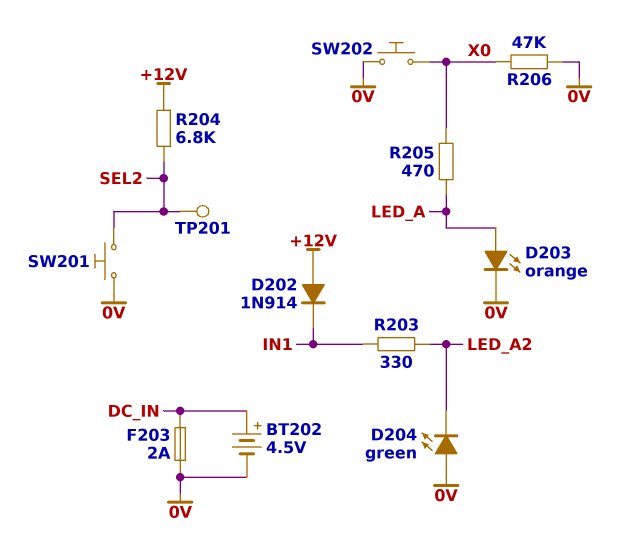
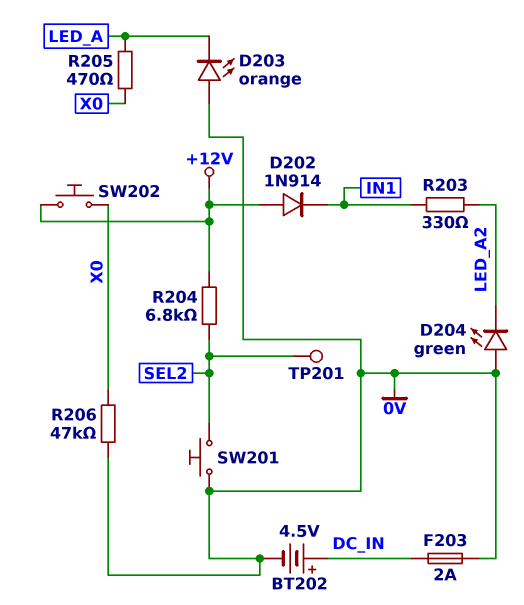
D203: LED orange (A LED_A, K 0V) -> LED orange (A 0V, K LED_A)
SW202: button (0V, X0) -> button (+12V, X0)

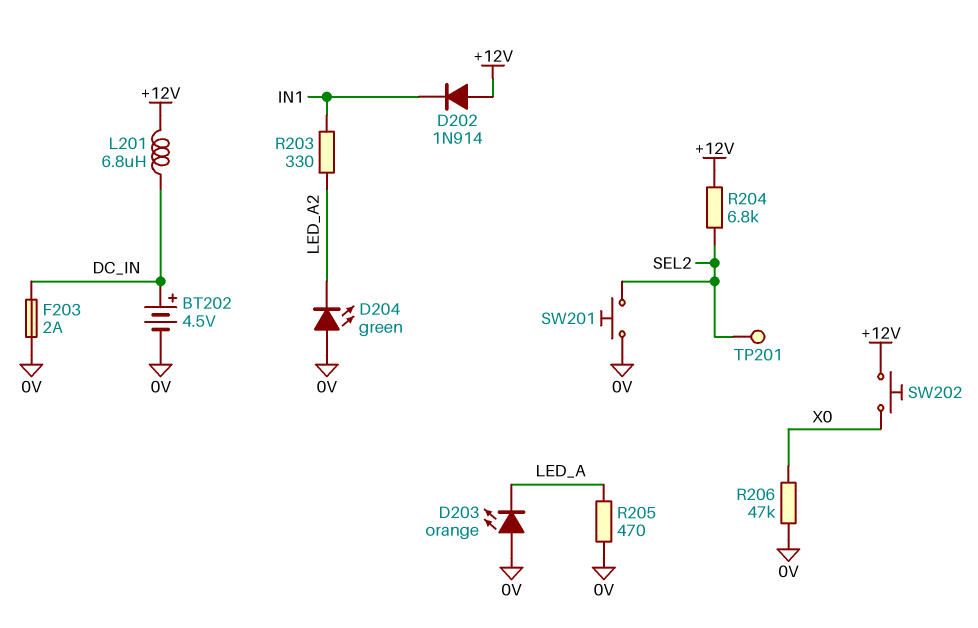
L201: none -> 6.8uH (+12V, DC_IN)
R205: 470 (LED_A, X0) -> 470 (0V, LED_A)

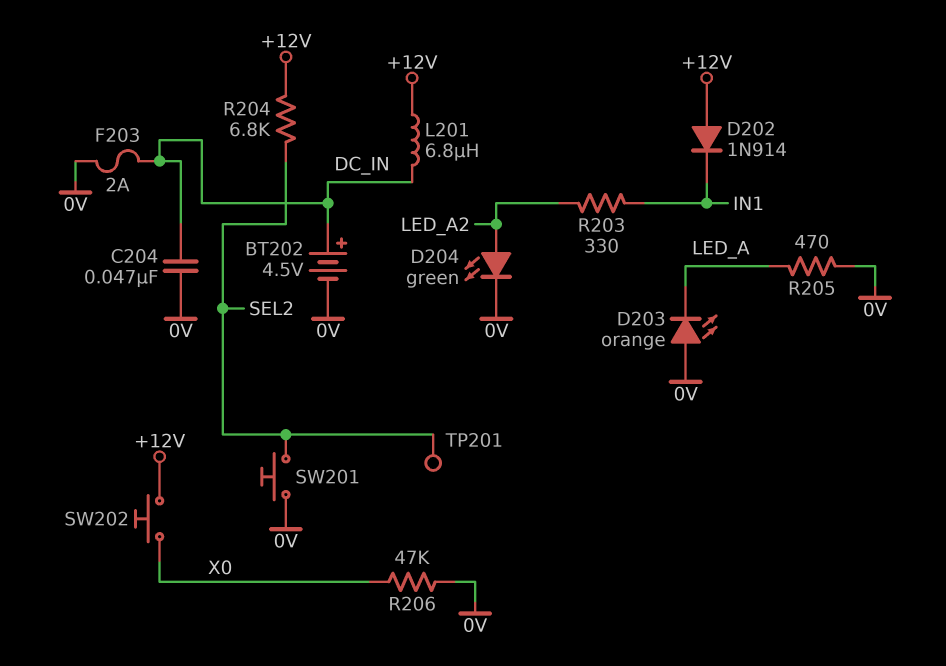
C204: none -> 47nF (0V, DC_IN)
D204: LED green (A 0V, K LED_A2) -> LED green (A LED_A2, K 0V)

